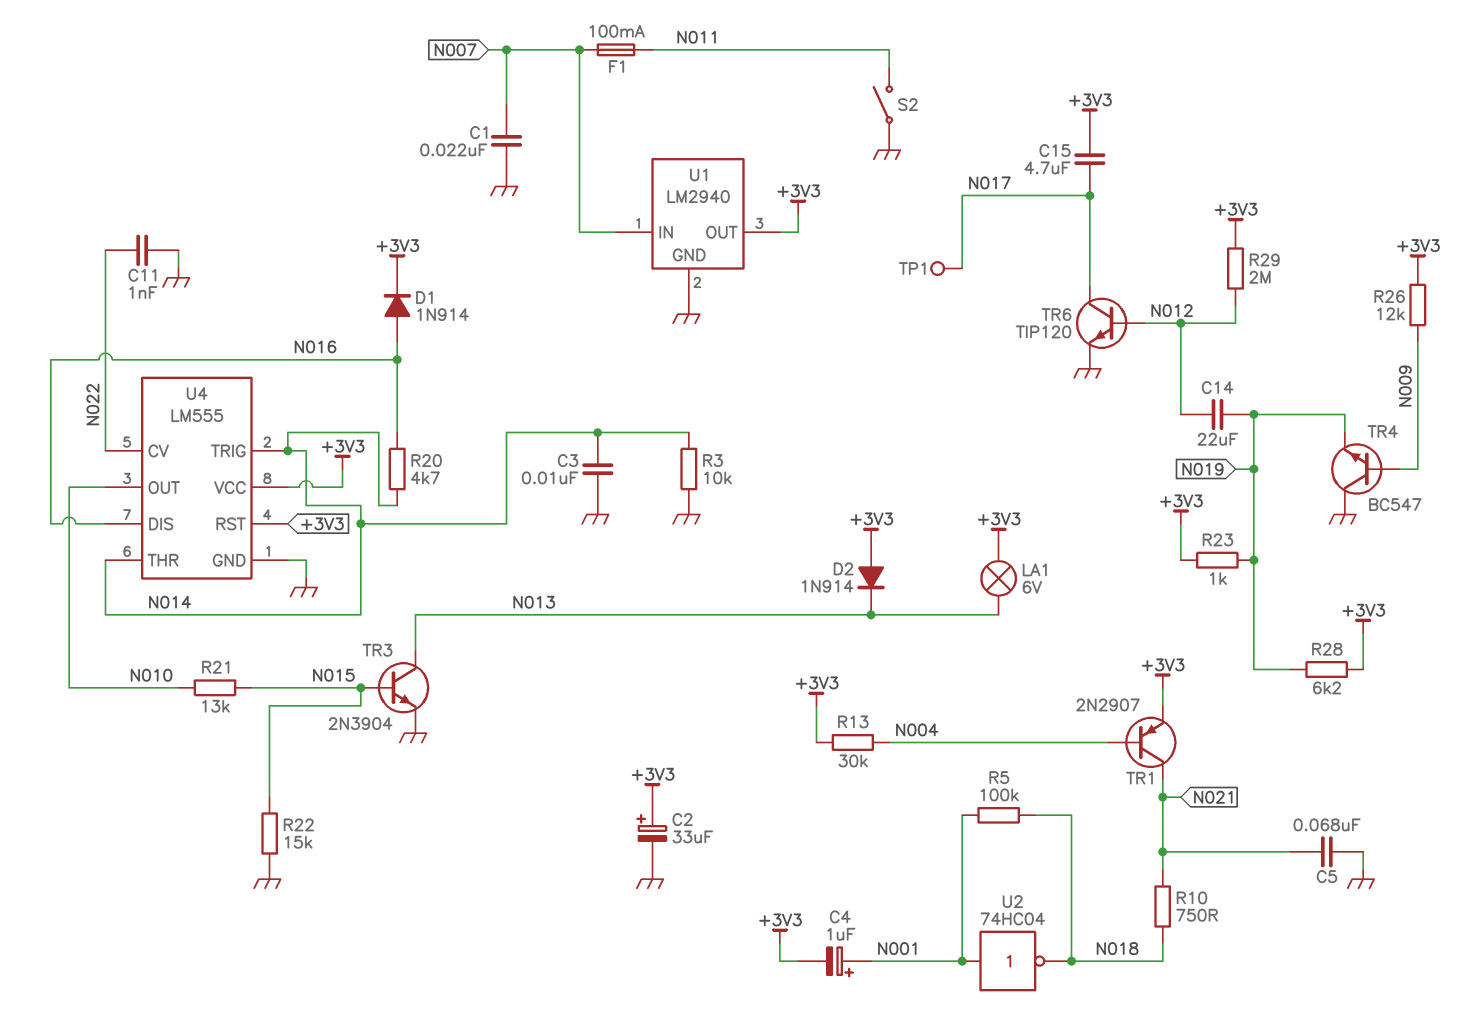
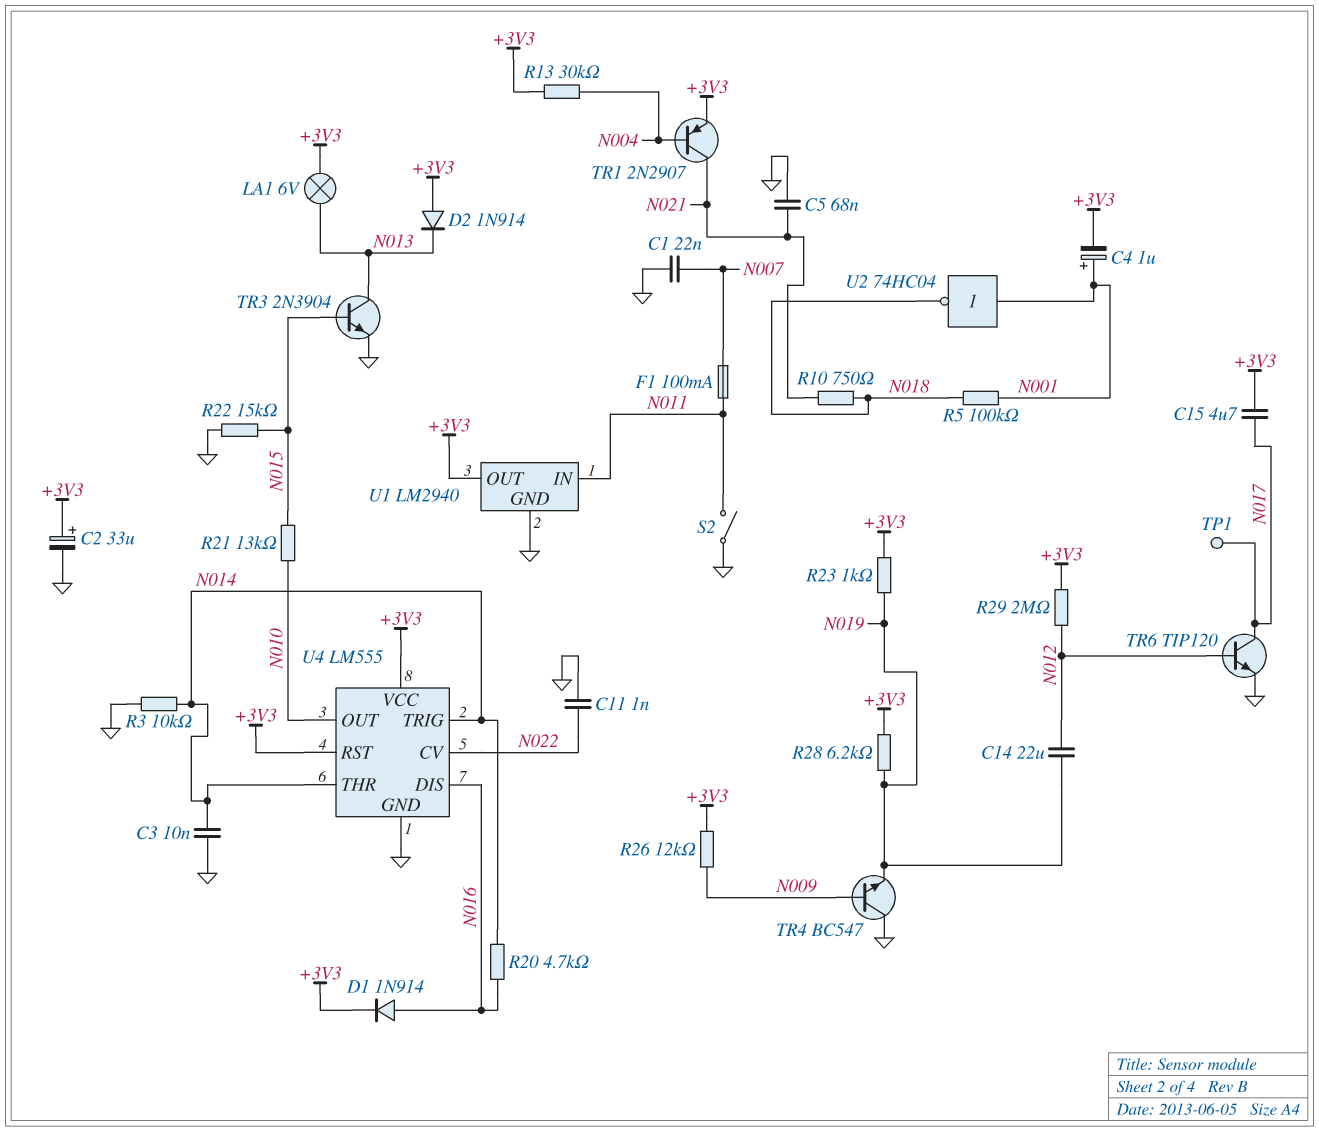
U1 pin IN: N007 -> N011

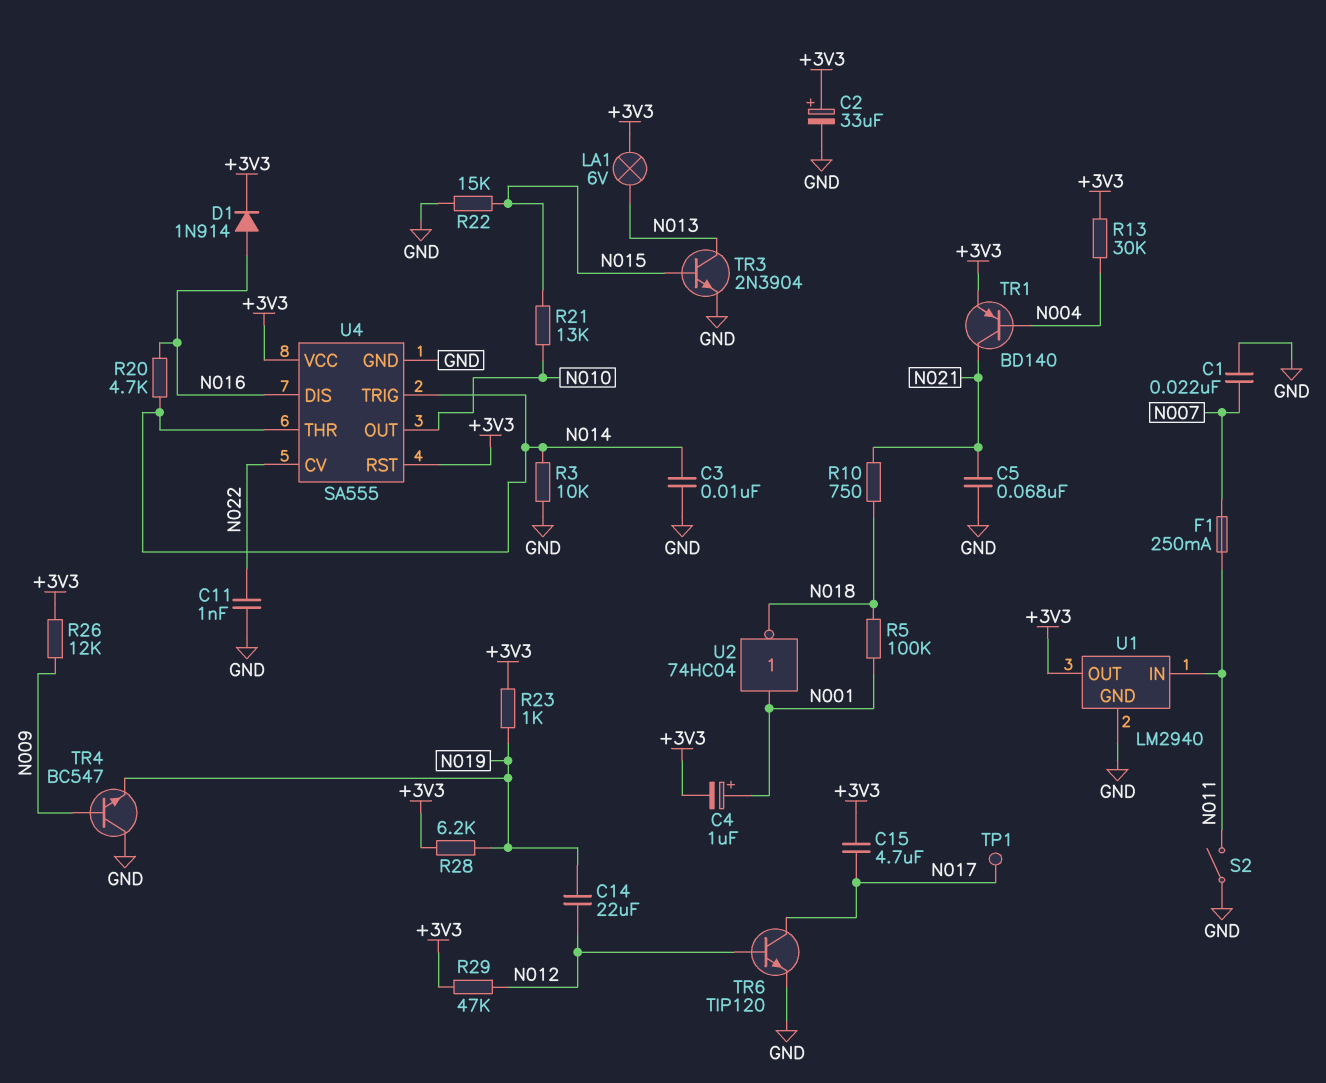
D2: diode 1N914 (A +3V3, K N013) -> none
F1: 100mA (N007, N011) -> 250mA (N007, N011)
R29: 2M (+3V3, N012) -> 47k (+3V3, N012)
TR1: PNP 2N2907 (B N004, C N021, E +3V3) -> PNP BD140 (B N004, C N021, E +3V3)
U4: LM555 -> SA555

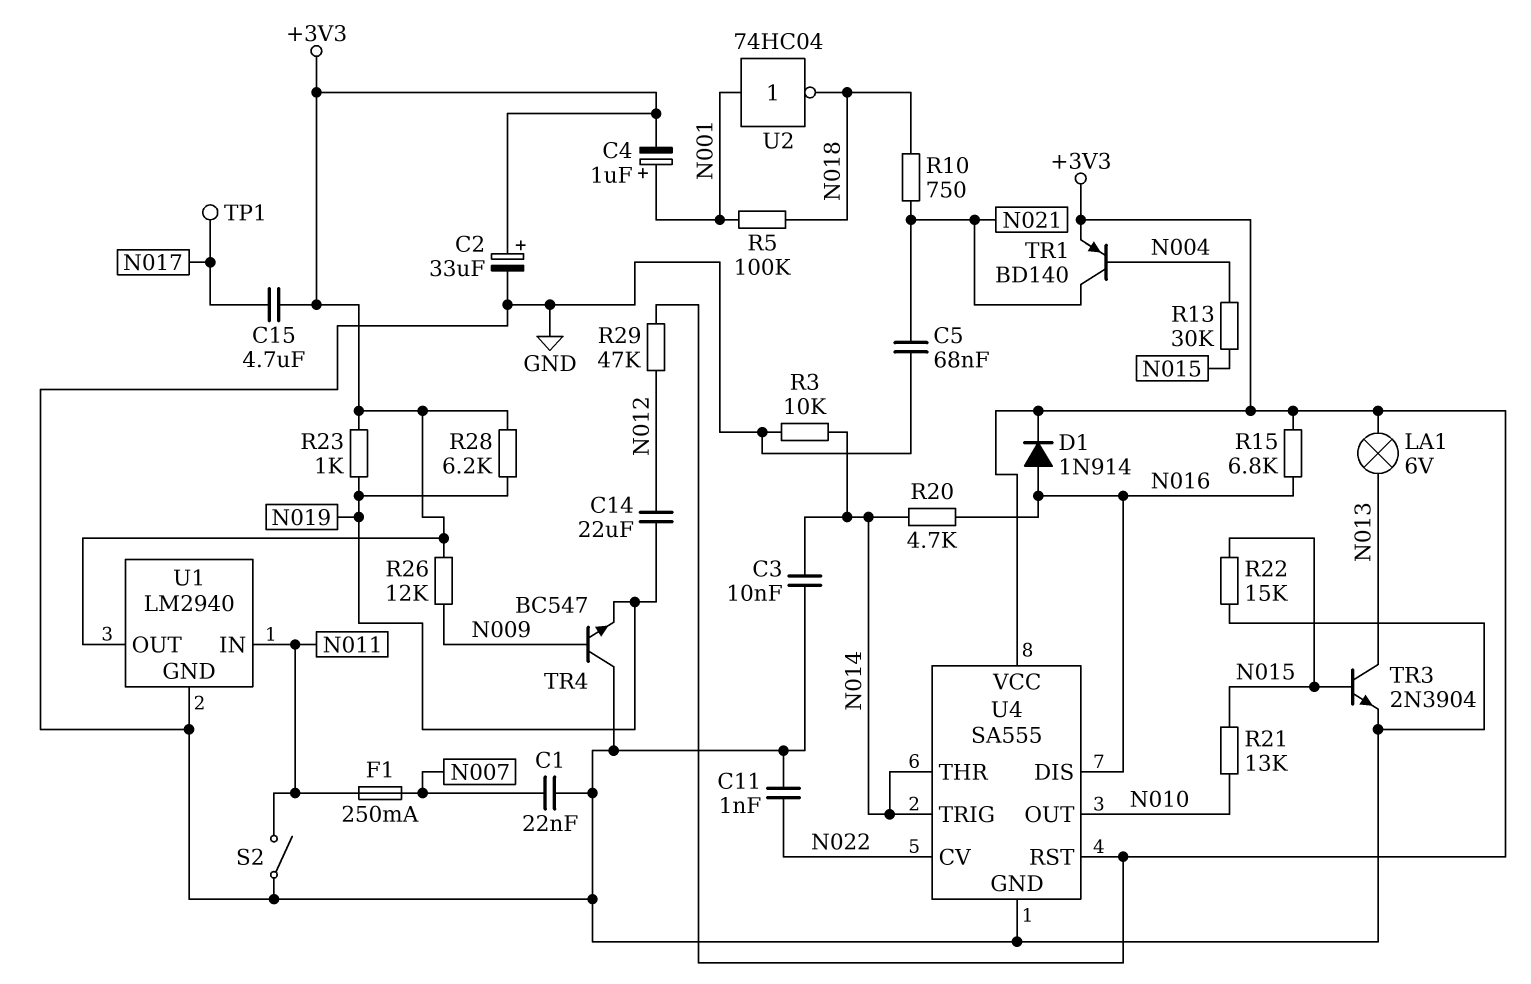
R13: 30k (+3V3, N004) -> 30k (N004, N015)
R15: none -> 6.8k (+3V3, N016)
TR6: NPN TIP120 (B N012, C N017, E GND) -> none

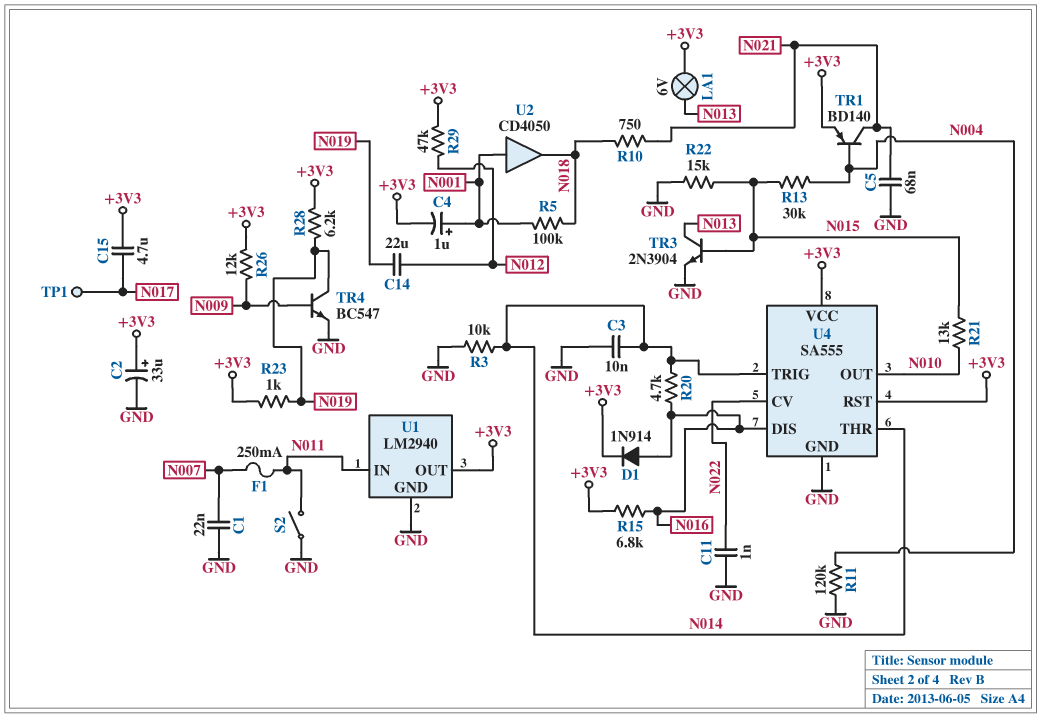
R11: none -> 120k (GND, N004)
TR4: NPN BC547 (B N009, C GND, E N019) -> NPN BC547 (B N009, C N019, E GND)
U2: NOT 74HC04 (in N001, out N018) -> buffer CD4050 (in N001, out N018)

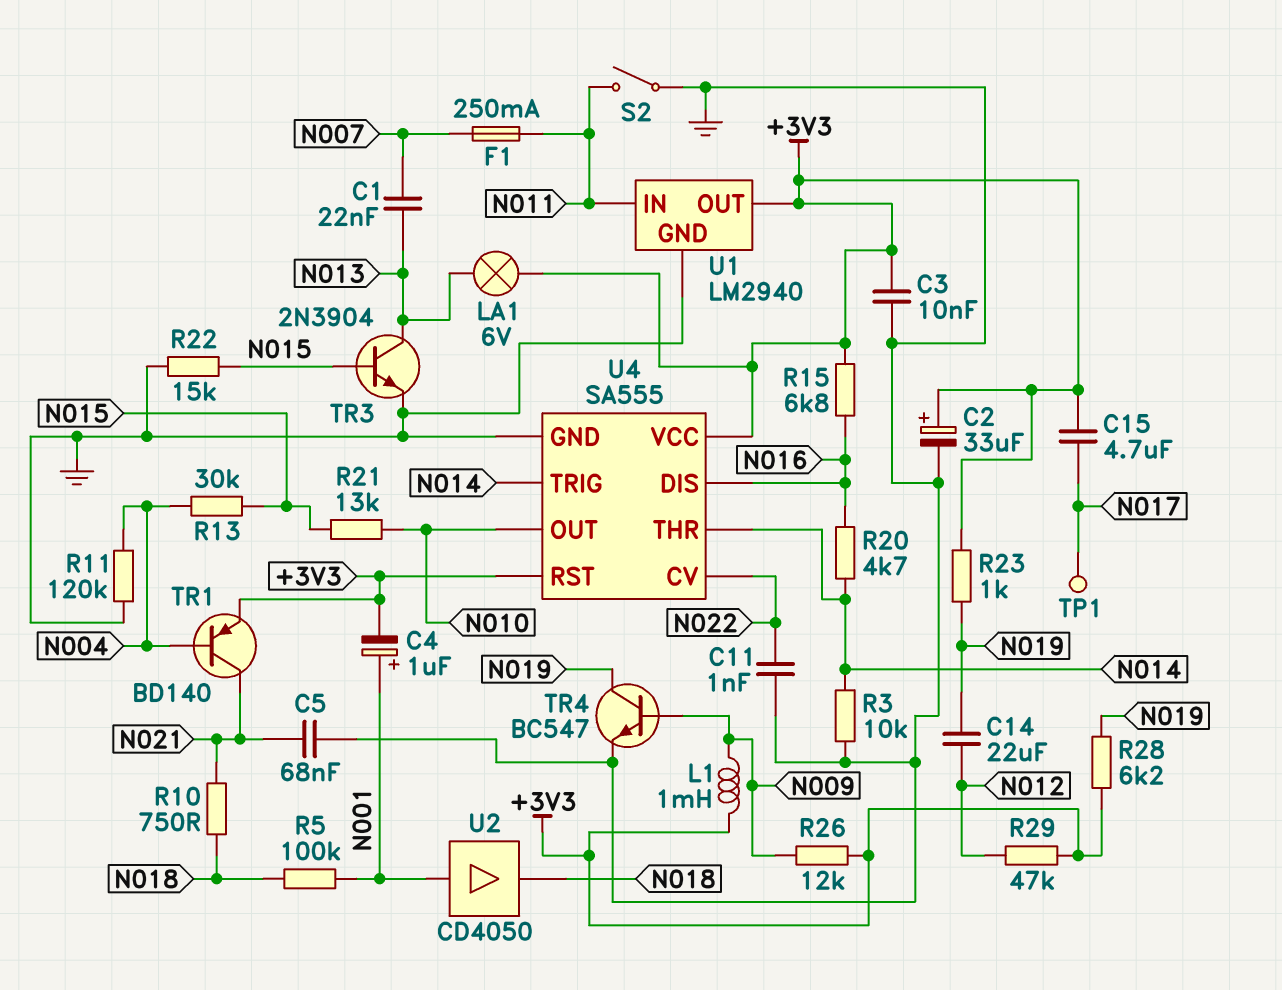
C1: 22nF (GND, N007) -> 22nF (N007, N013)
C3: 10nF (GND, N014) -> 10nF (+3V3, GND)
D1: diode 1N914 (A N016, K +3V3) -> none
L1: none -> 1mH (+3V3, N009)

